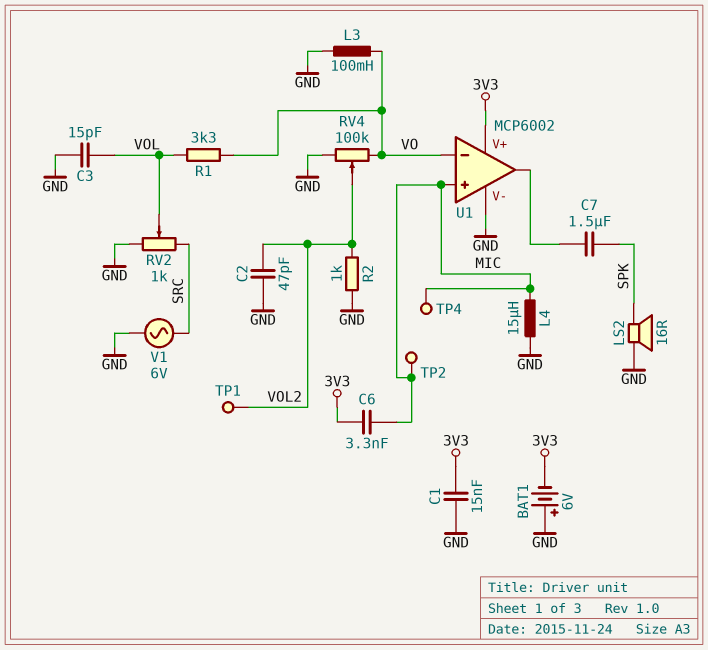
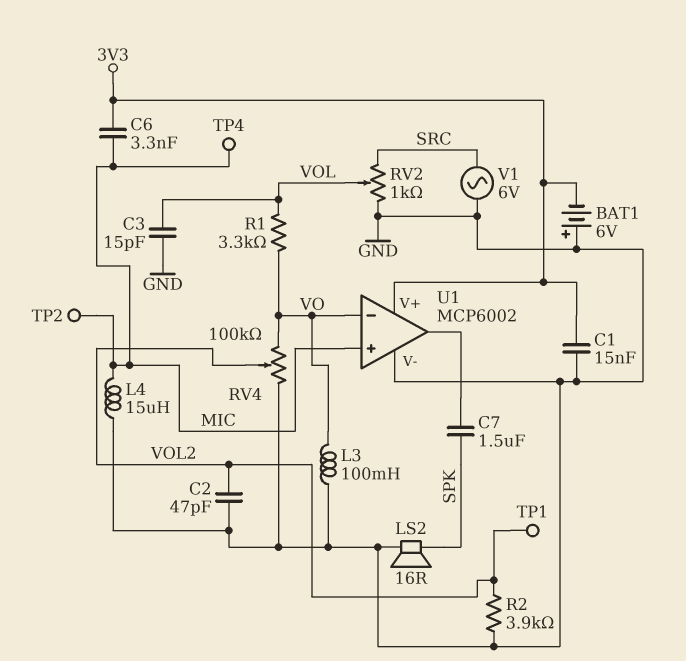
R2: 1k (GND, VOL2) -> 3.9k (GND, VOL2)

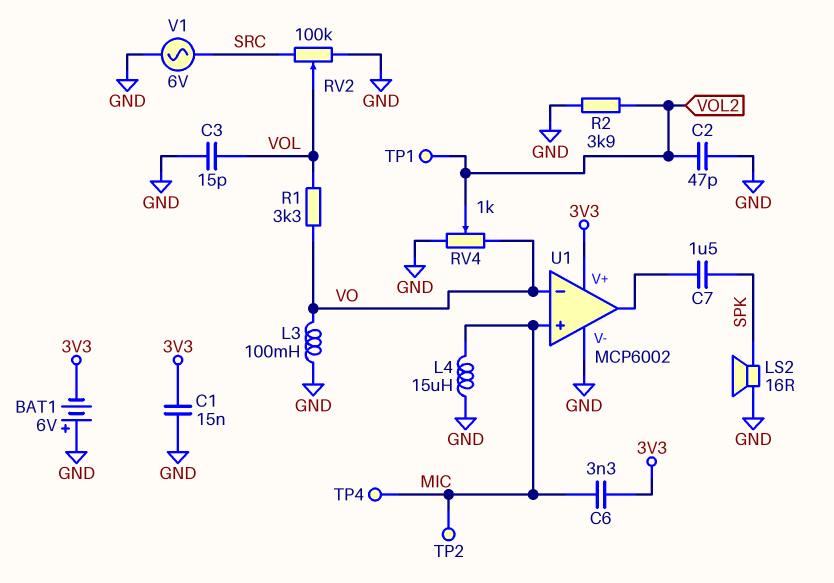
RV2: 1k (GND, SRC, wiper VOL) -> 100k (GND, SRC, wiper VOL)
RV4: 100k (GND, VO, wiper VOL2) -> 1k (GND, VO, wiper VOL2)

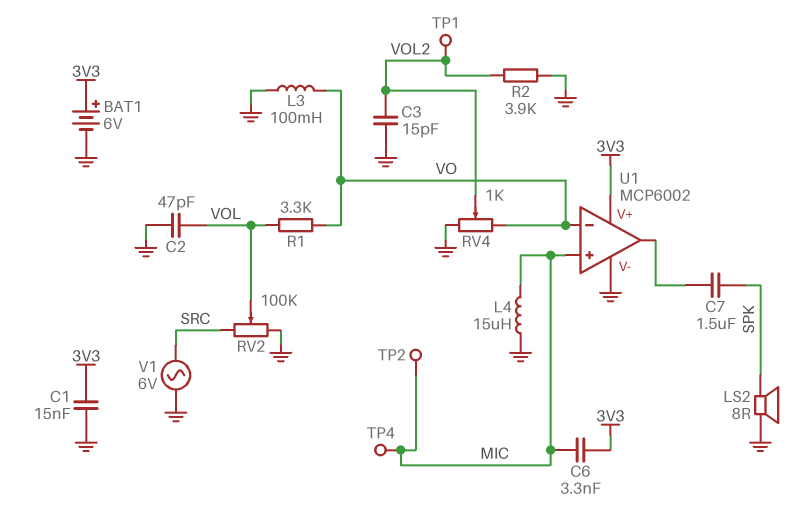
BAT1: 6V (plus GND, minus 3V3) -> 6V (plus 3V3, minus GND)
C2: 47pF (GND, VOL2) -> 47pF (GND, VOL)
C3: 15pF (GND, VOL) -> 15pF (GND, VOL2)
LS2: speaker 16R (GND, SPK) -> speaker 8R (GND, SPK)

